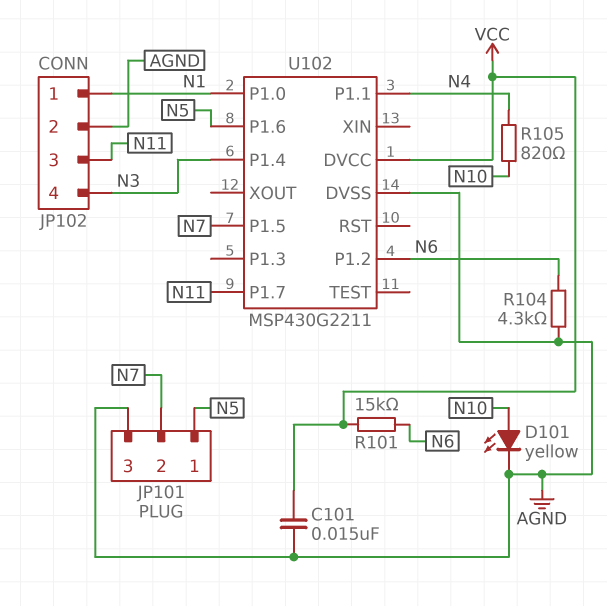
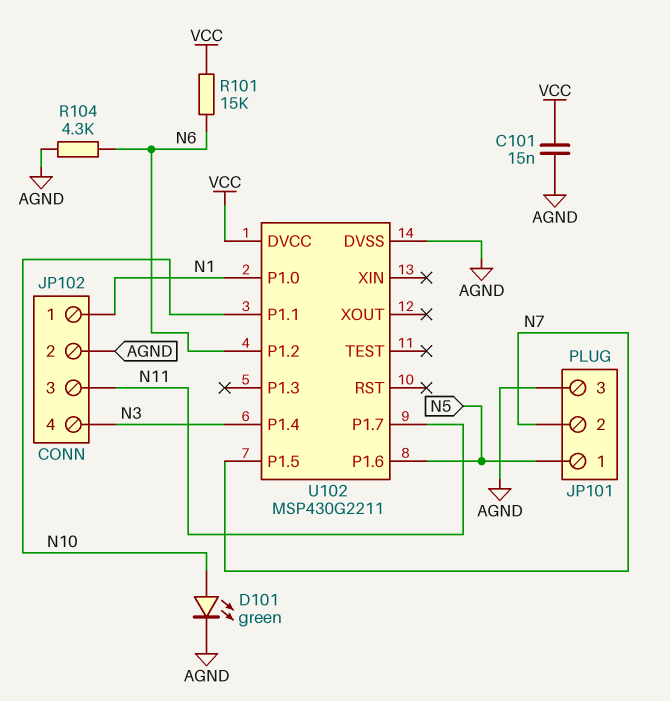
D101: LED yellow (A N10, K AGND) -> LED green (A N10, K AGND)
R105: 820 (N4, N10) -> none
U102 pin P1.1: N4 -> N10

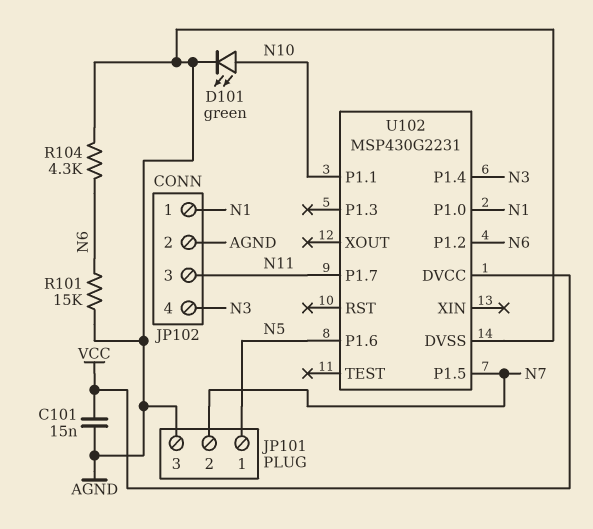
R101: 15k (N6, VCC) -> 15k (AGND, N6)
U102: MSP430G2211 -> MSP430G2231

